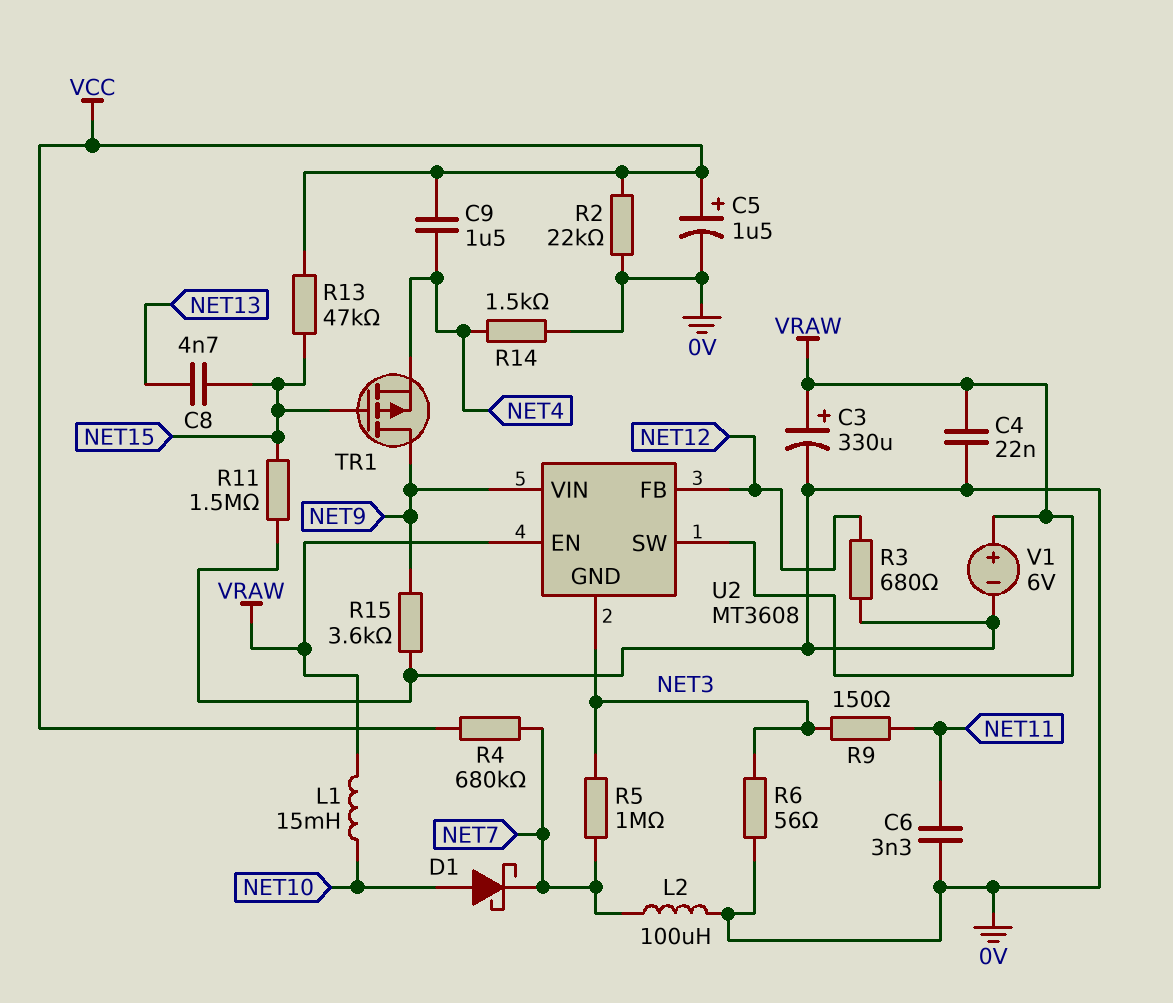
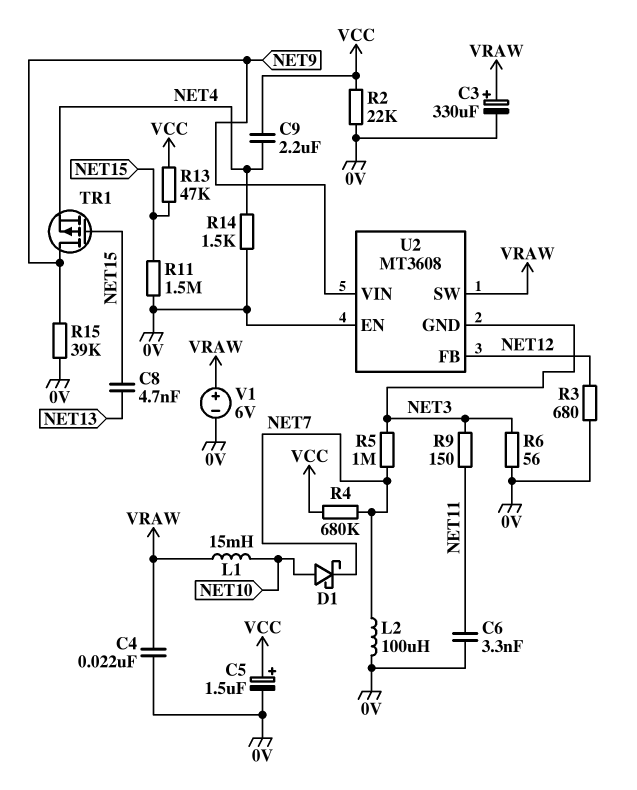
C9: 1.5uF (NET4, VCC) -> 2.2uF (NET4, VCC)
R15: 3.6k (0V, NET9) -> 39k (0V, NET9)
U2 pin EN: VRAW -> 0V

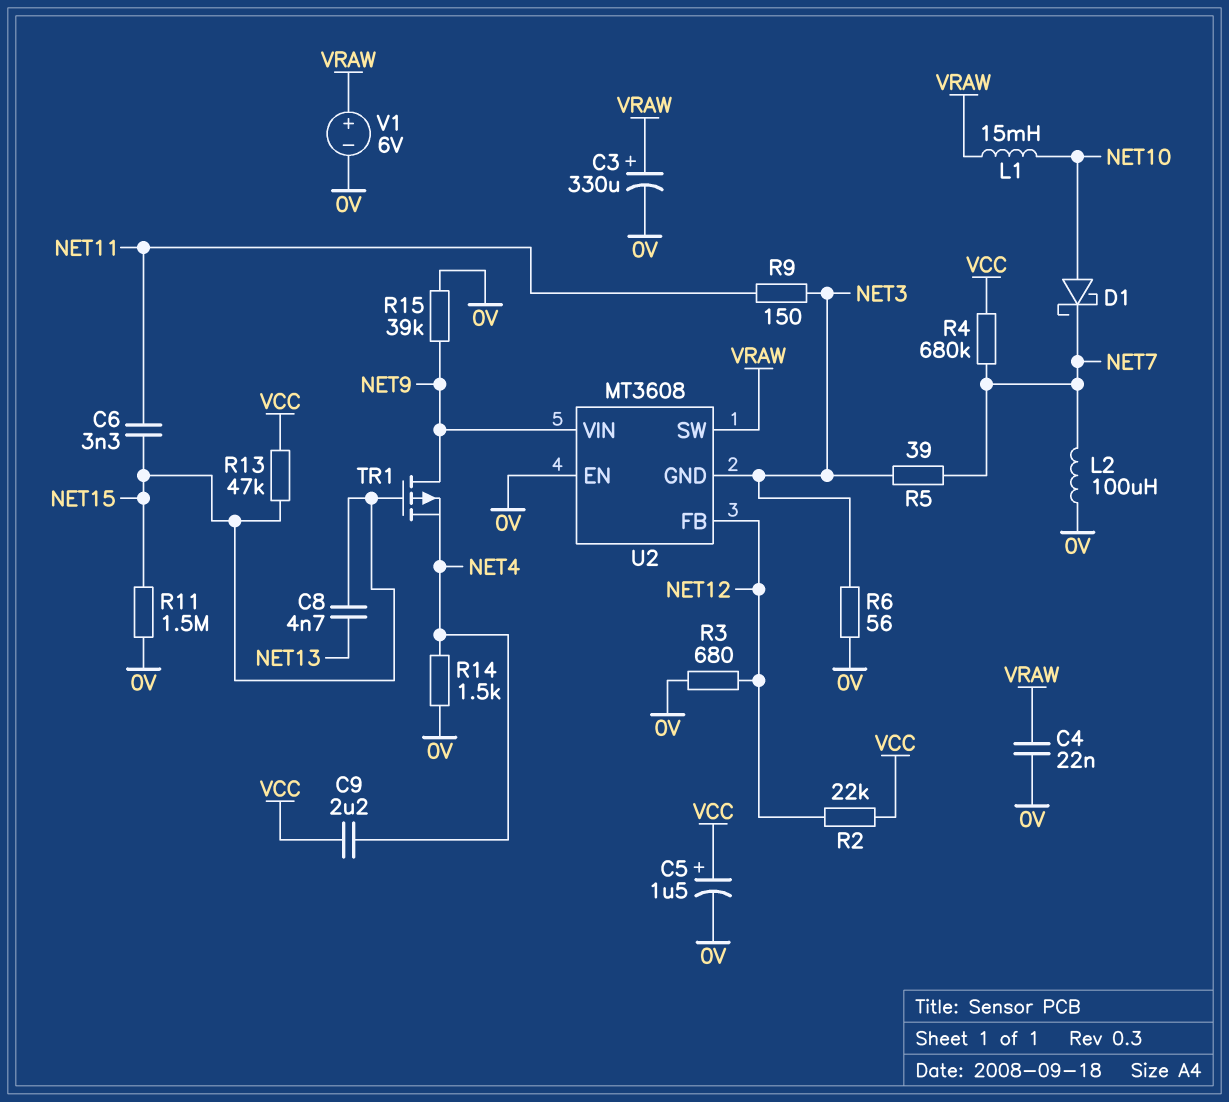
C6: 3.3nF (0V, NET11) -> 3.3nF (NET11, NET15)
R2: 22k (0V, VCC) -> 22k (NET12, VCC)
R5: 1M (NET3, NET7) -> 39 (NET3, NET7)

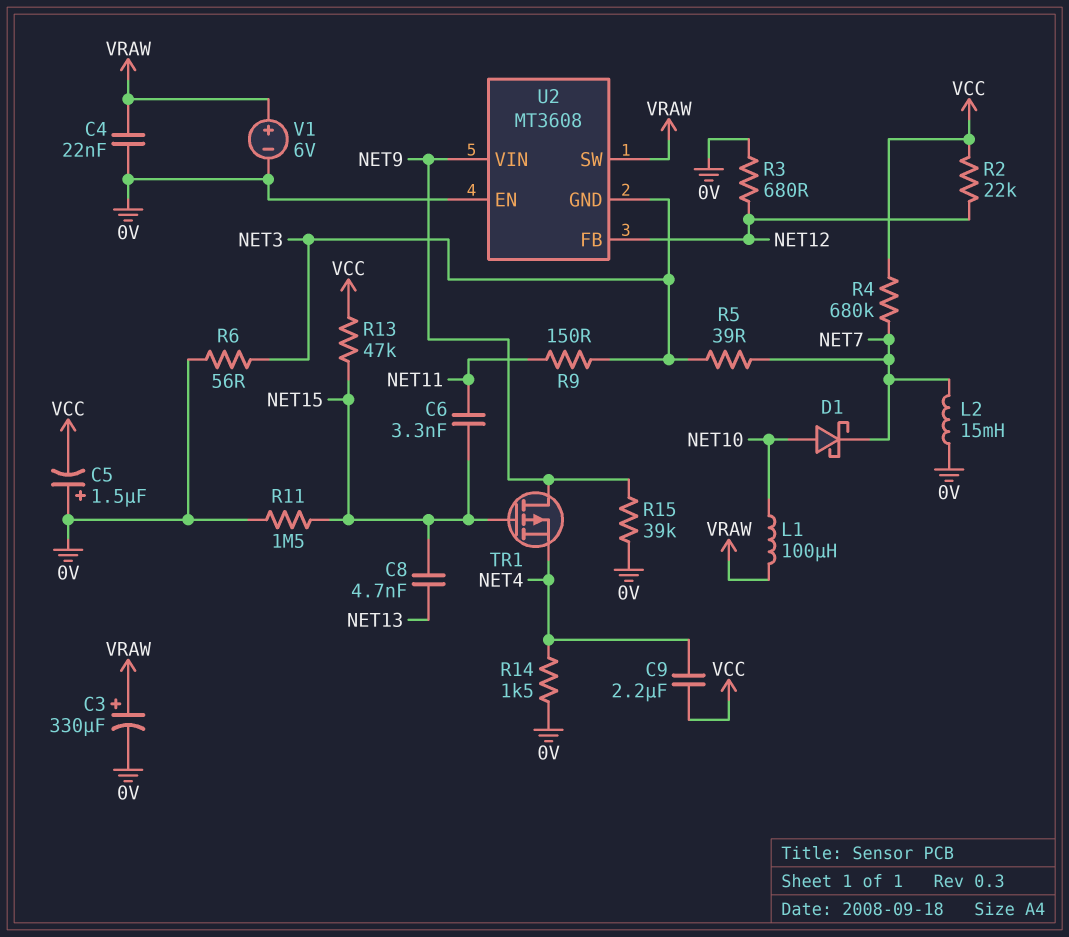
C5: 1.5uF (plus VCC, minus 0V) -> 1.5uF (plus 0V, minus VCC)
L1: 15mH (NET10, VRAW) -> 100uH (NET10, VRAW)
L2: 100uH (0V, NET7) -> 15mH (0V, NET7)

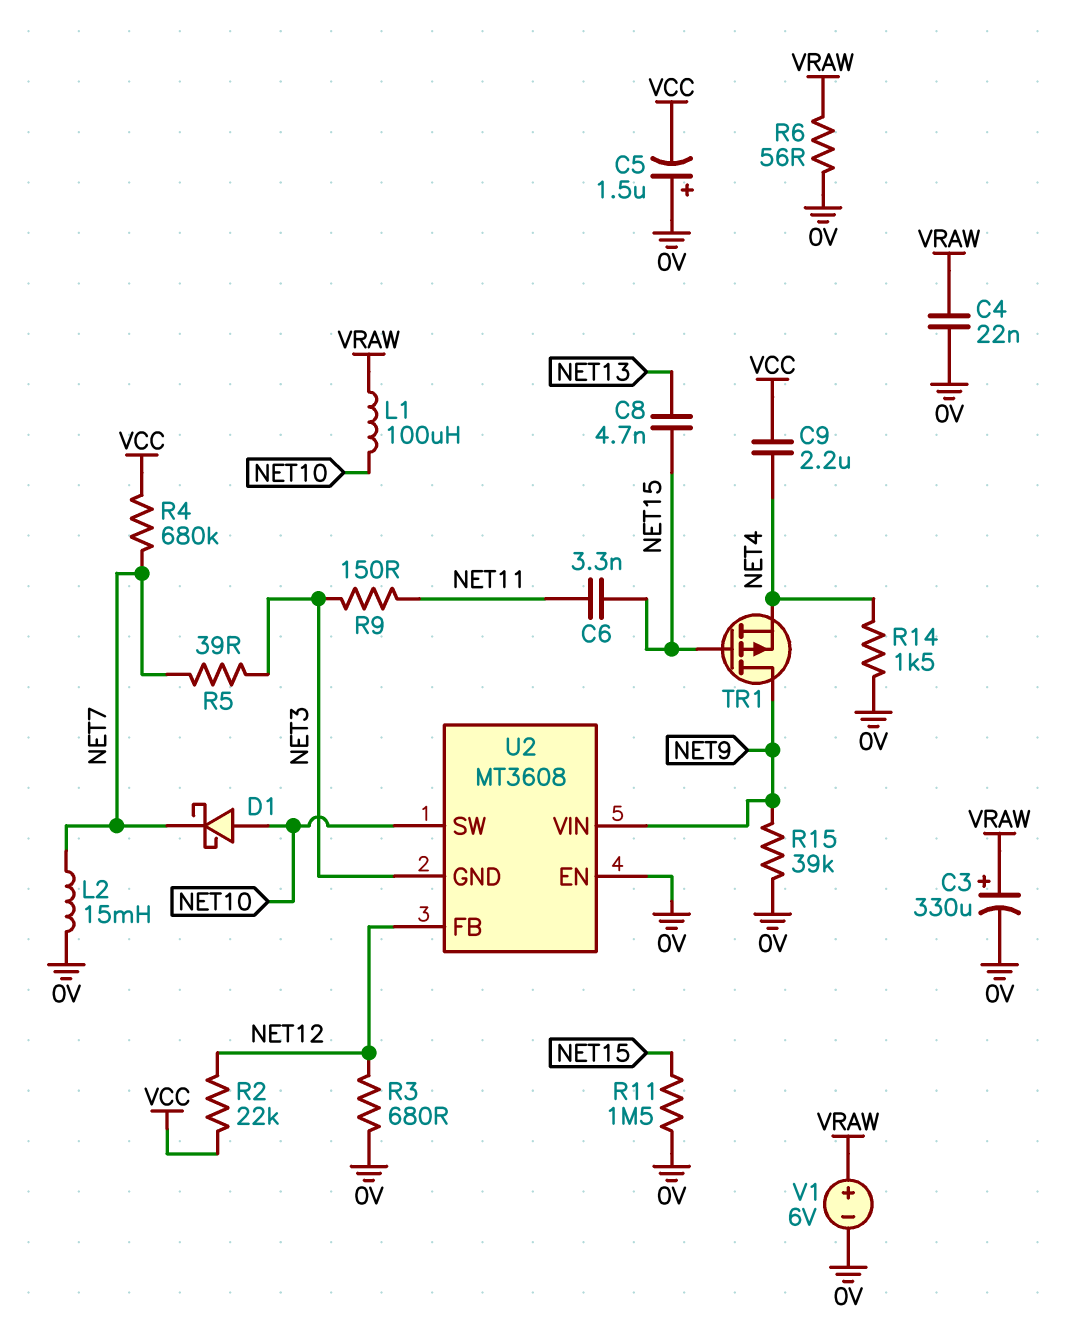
R6: 56 (0V, NET3) -> 56 (0V, VRAW)
R13: 47k (NET15, VCC) -> none
U2 pin SW: VRAW -> NET10

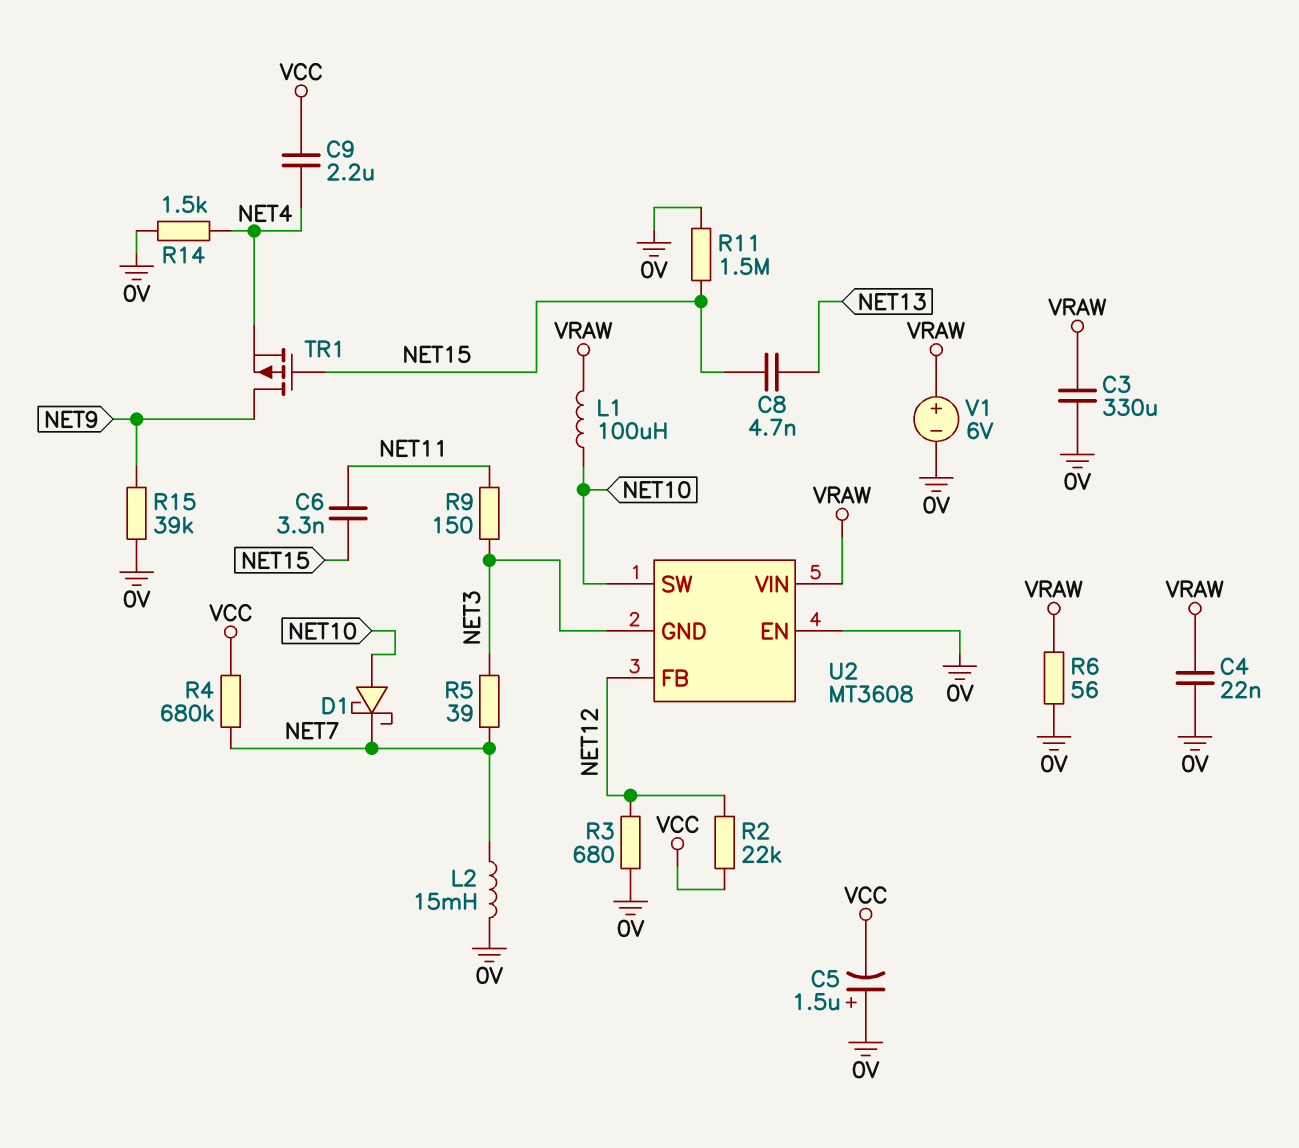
C3: 330uF (plus VRAW, minus 0V) -> 330uF (0V, VRAW)
U2 pin VIN: NET9 -> VRAW

